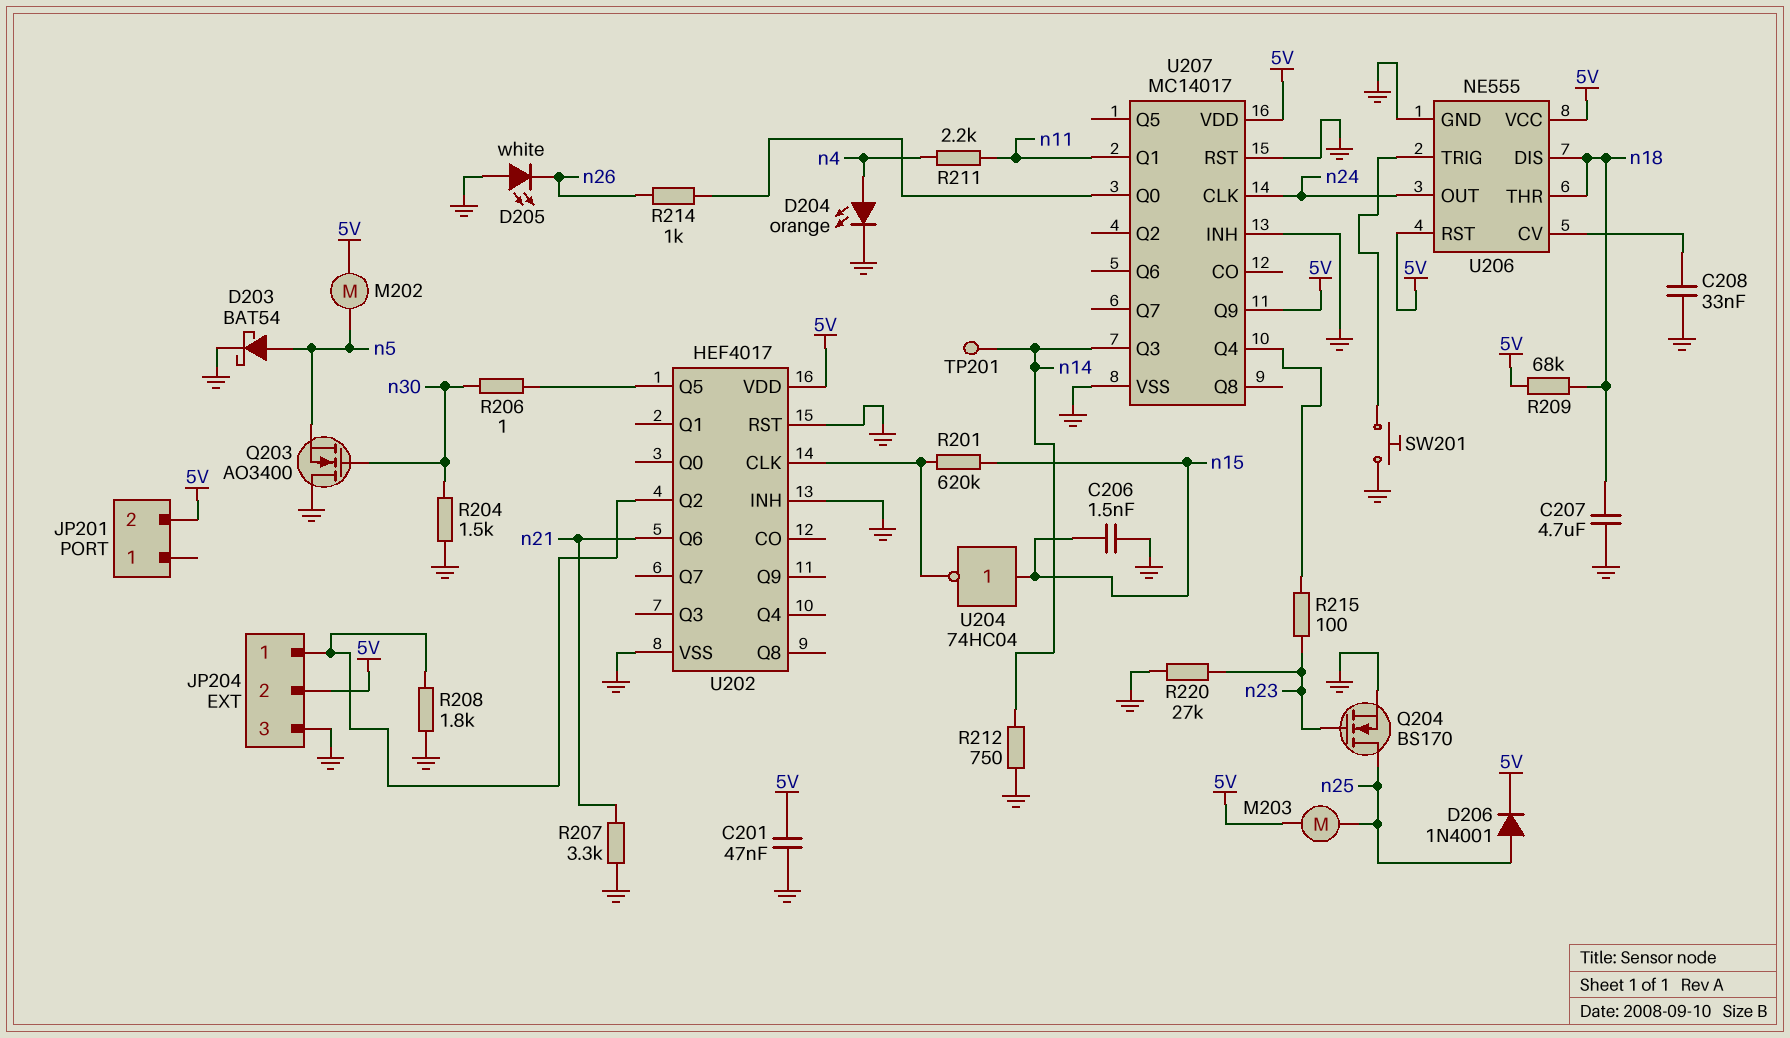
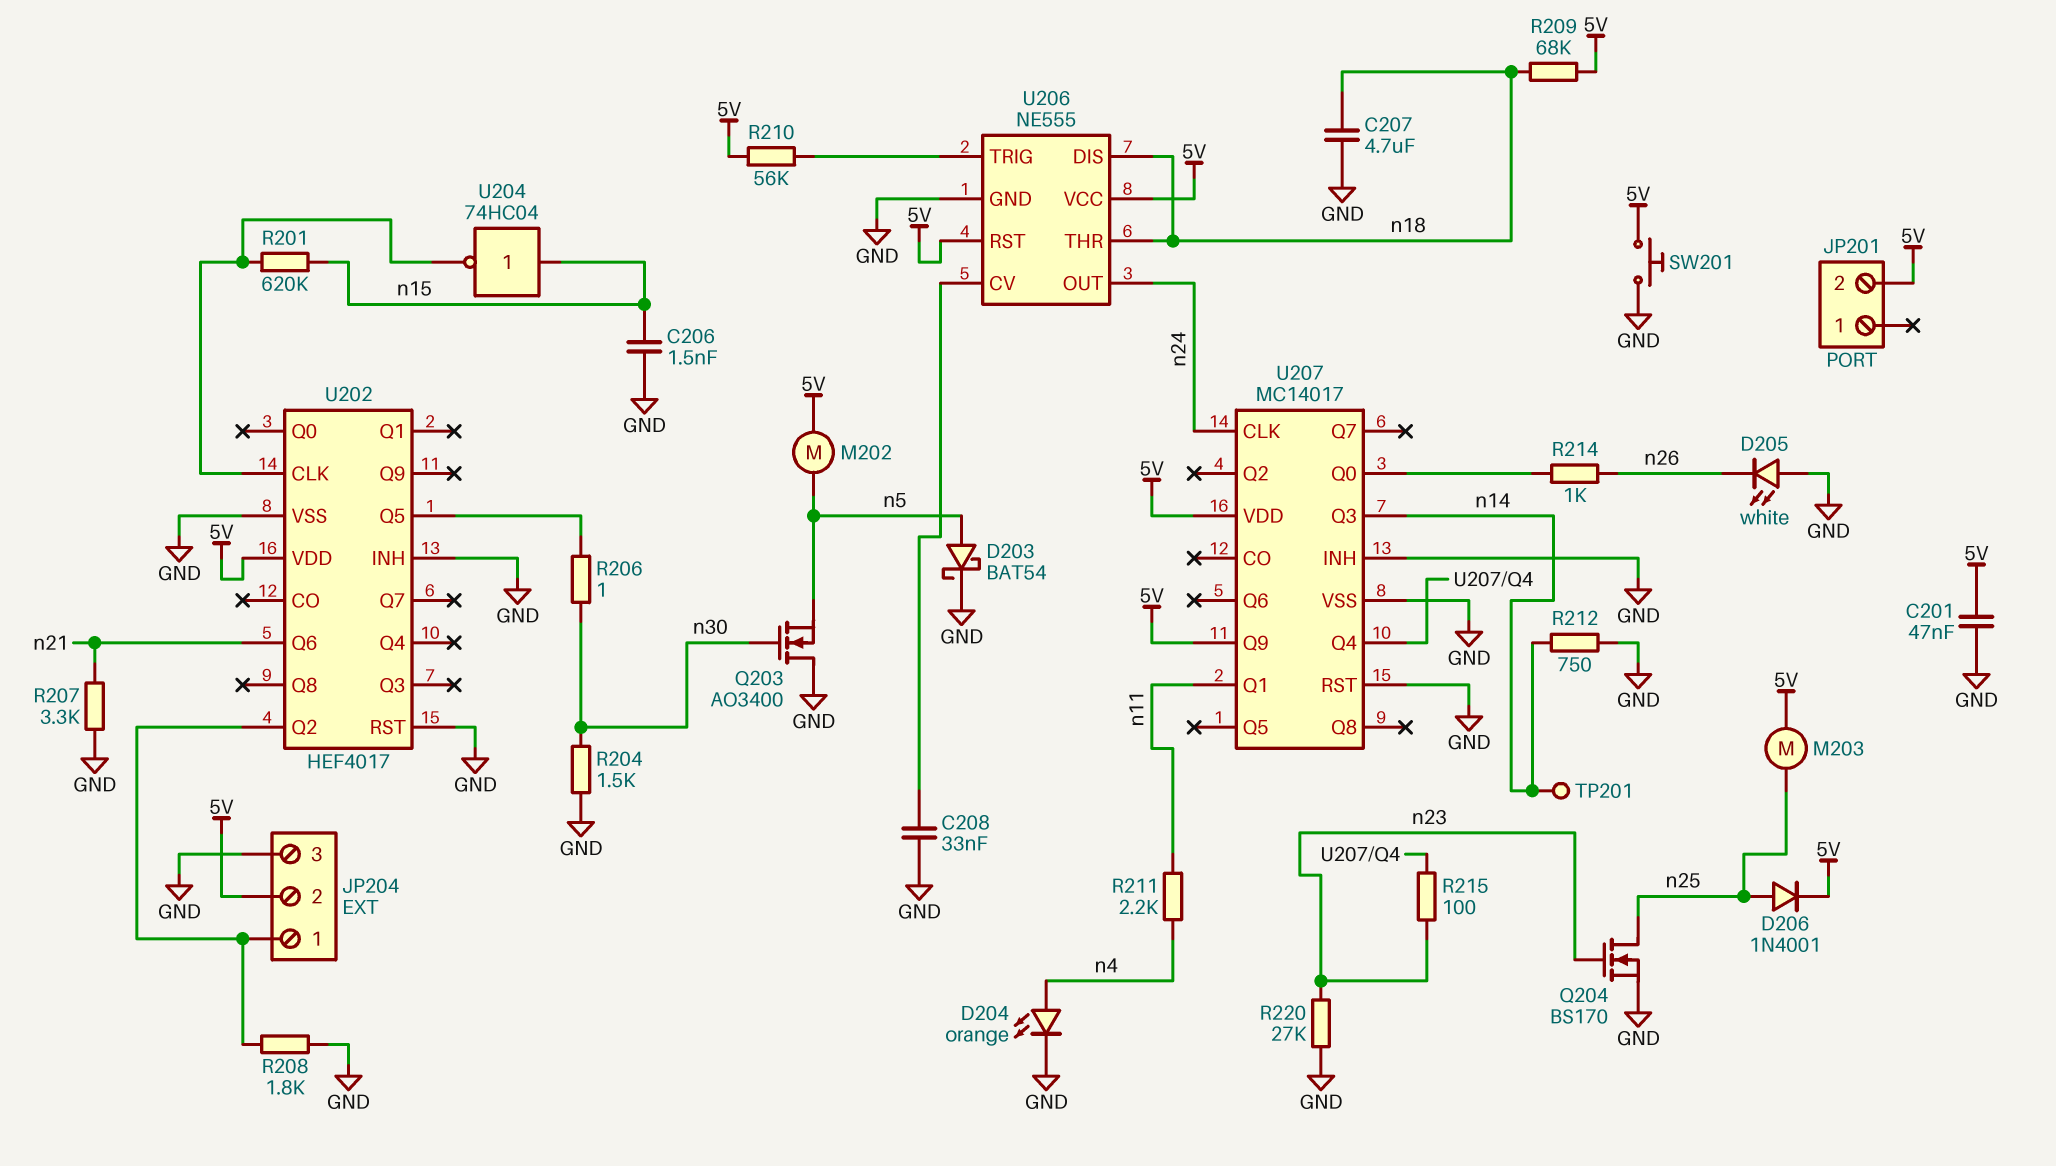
R210: none -> 56k (5V, U206/TRIG)
SW201: button (GND, U206/TRIG) -> button (5V, GND)

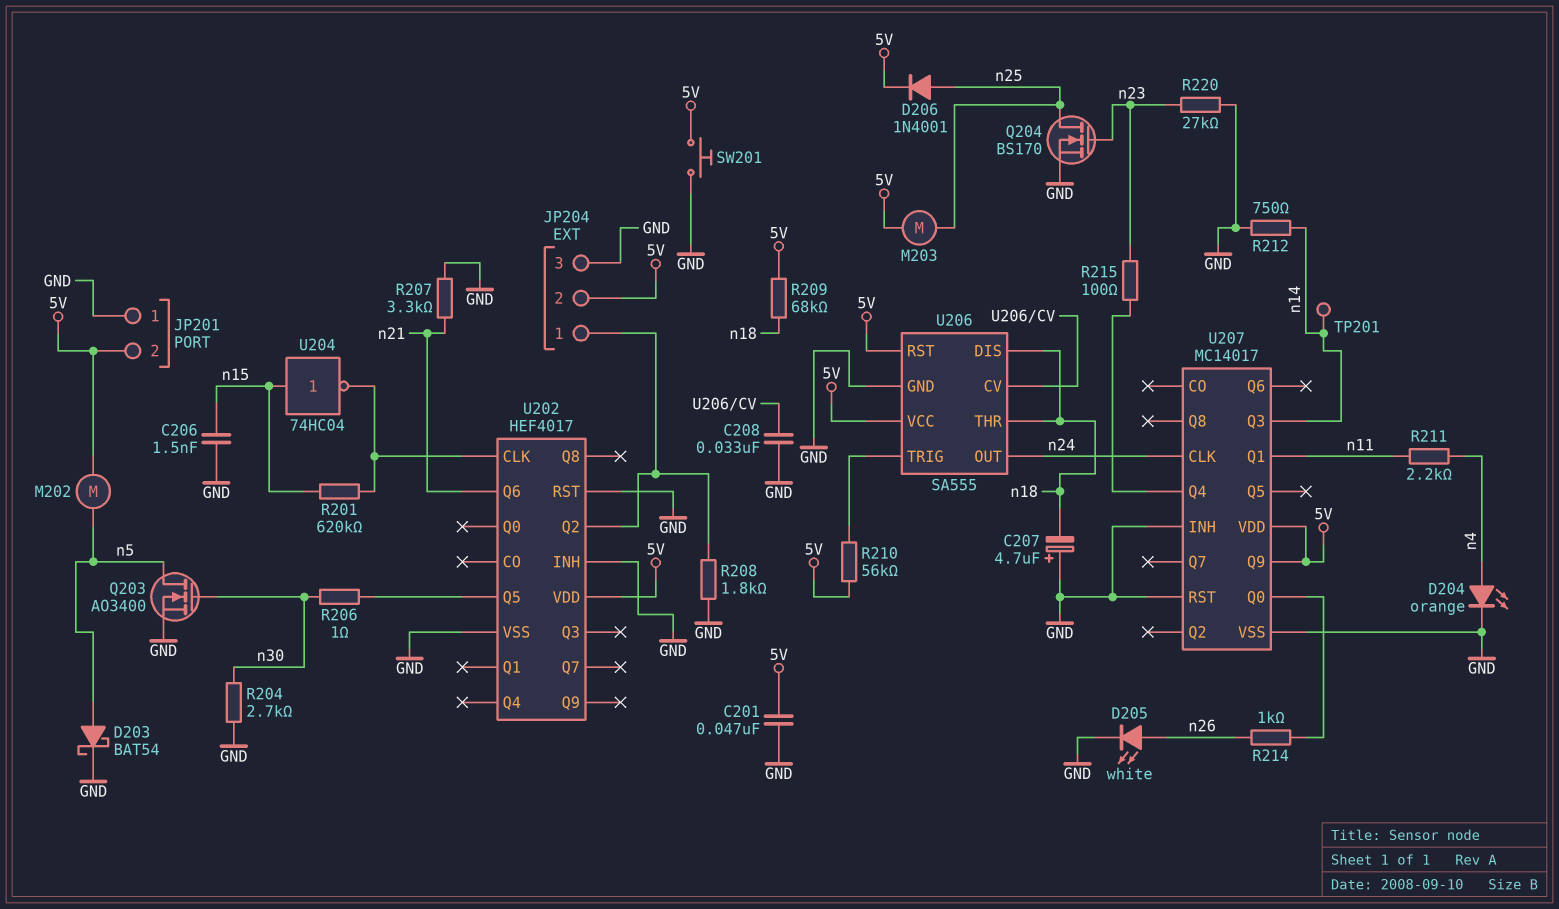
C207: 4.7uF (GND, n18) -> 4.7uF (plus GND, minus n18)
D205: LED white (A GND, K n26) -> LED white (A n26, K GND)
JP201 pin 1: none -> GND
Q203: NMOS AO3400 (G n30, D GND, S n5) -> NMOS AO3400 (G n30, D n5, S GND)
R204: 1.5k (GND, n30) -> 2.7k (GND, n30)
U206: NE555 -> SA555

